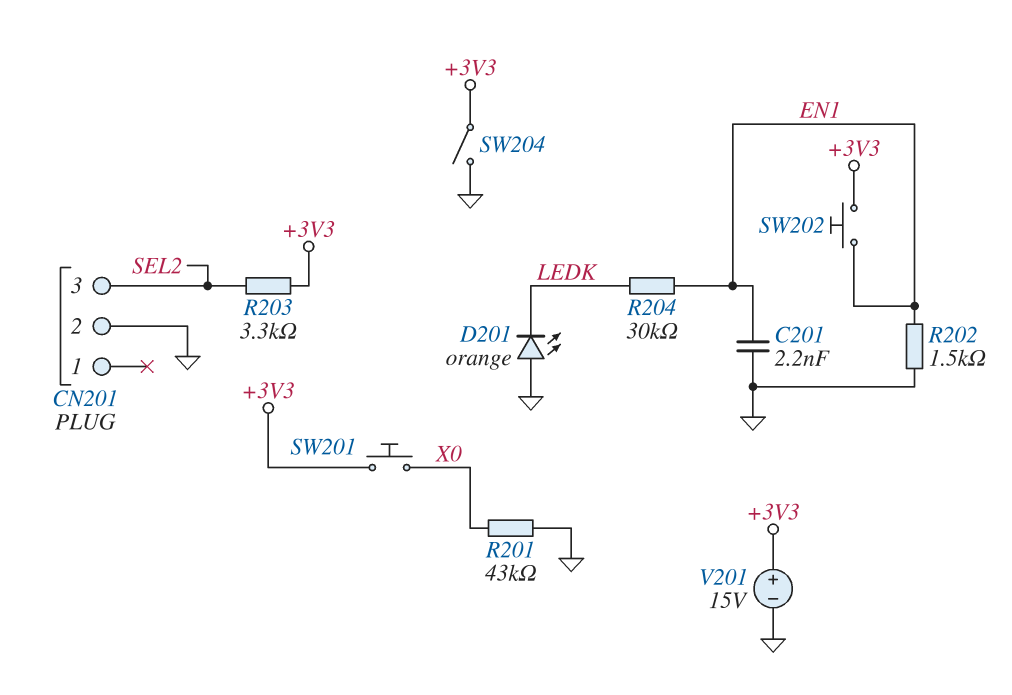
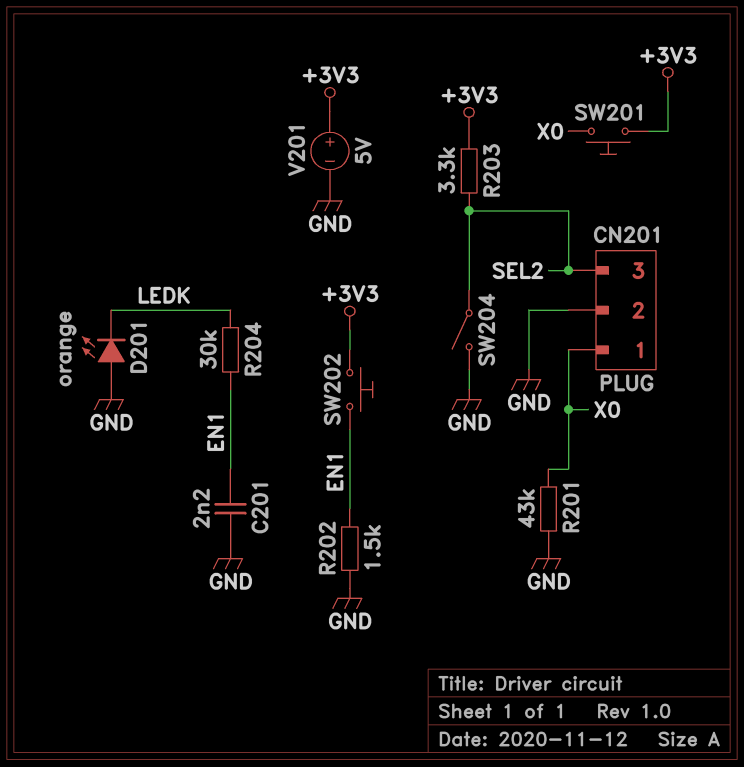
CN201 pin 1: none -> X0
SW204: switch (+3V3, GND) -> switch (GND, SEL2)
V201: 15V (plus +3V3, minus GND) -> 5V (plus +3V3, minus GND)

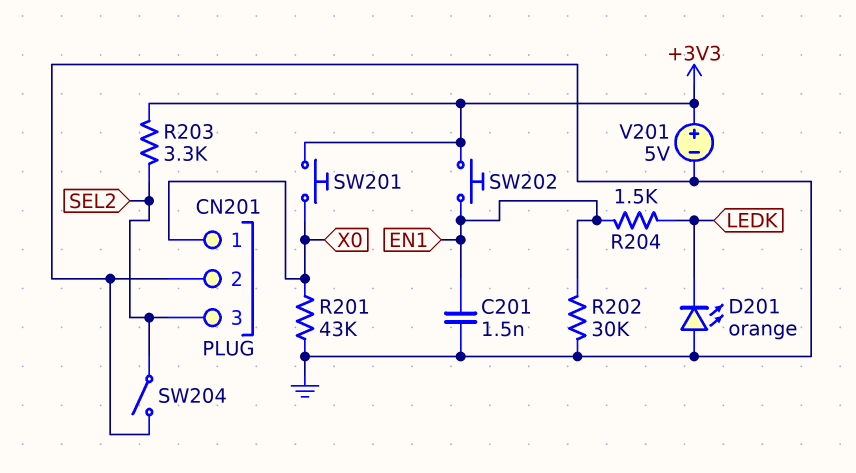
C201: 2.2nF (EN1, GND) -> 1.5nF (EN1, GND)
R202: 1.5k (EN1, GND) -> 30k (EN1, GND)
R204: 30k (EN1, LEDK) -> 1.5k (EN1, LEDK)

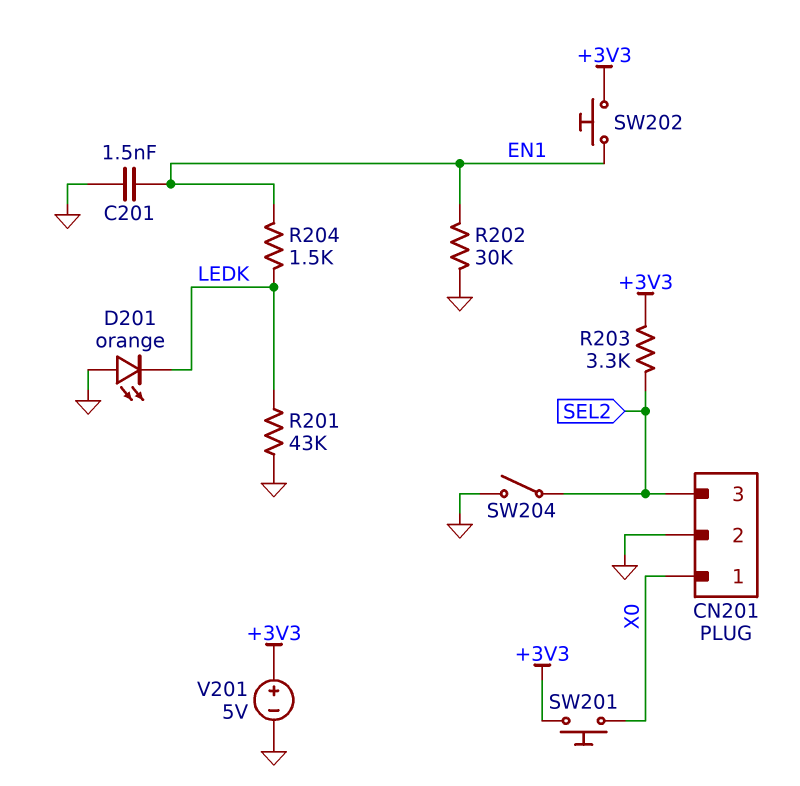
R201: 43k (GND, X0) -> 43k (GND, LEDK)

